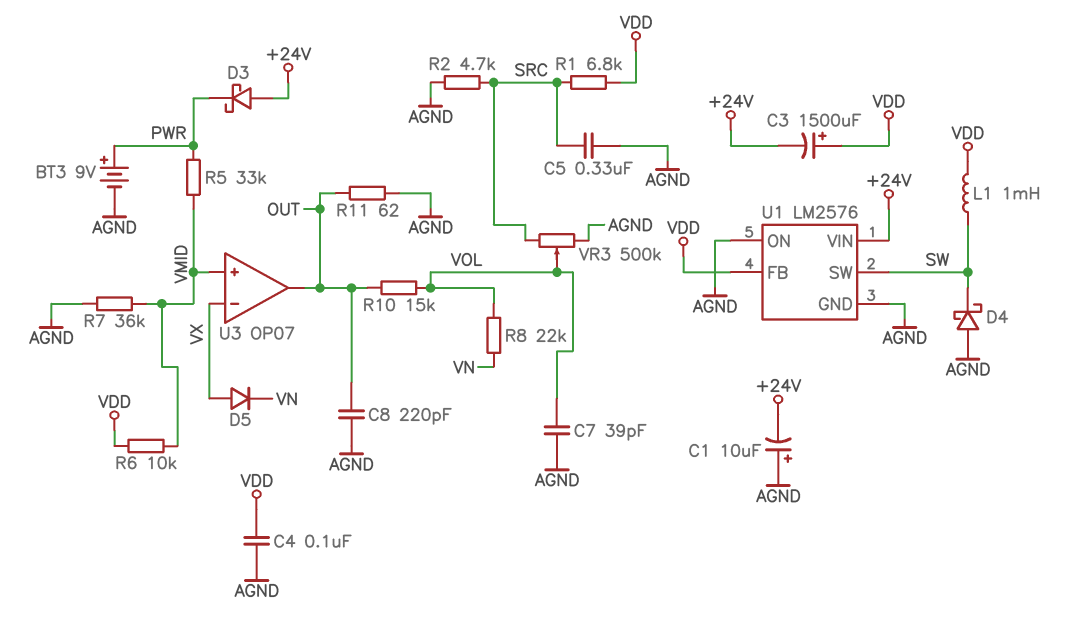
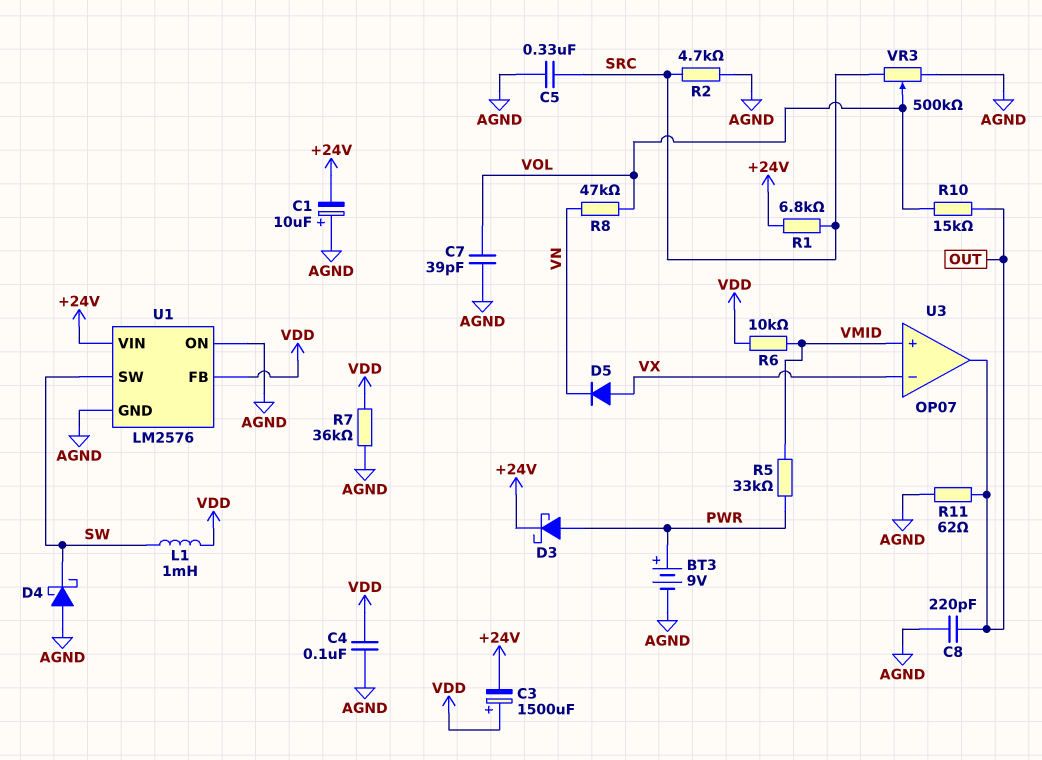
D3: schottky (A +24V, K PWR) -> schottky (A PWR, K +24V)
R1: 6.8k (SRC, VDD) -> 6.8k (+24V, SRC)
R7: 36k (AGND, VMID) -> 36k (AGND, VDD)
R8: 22k (VN, VOL) -> 47k (VN, VOL)

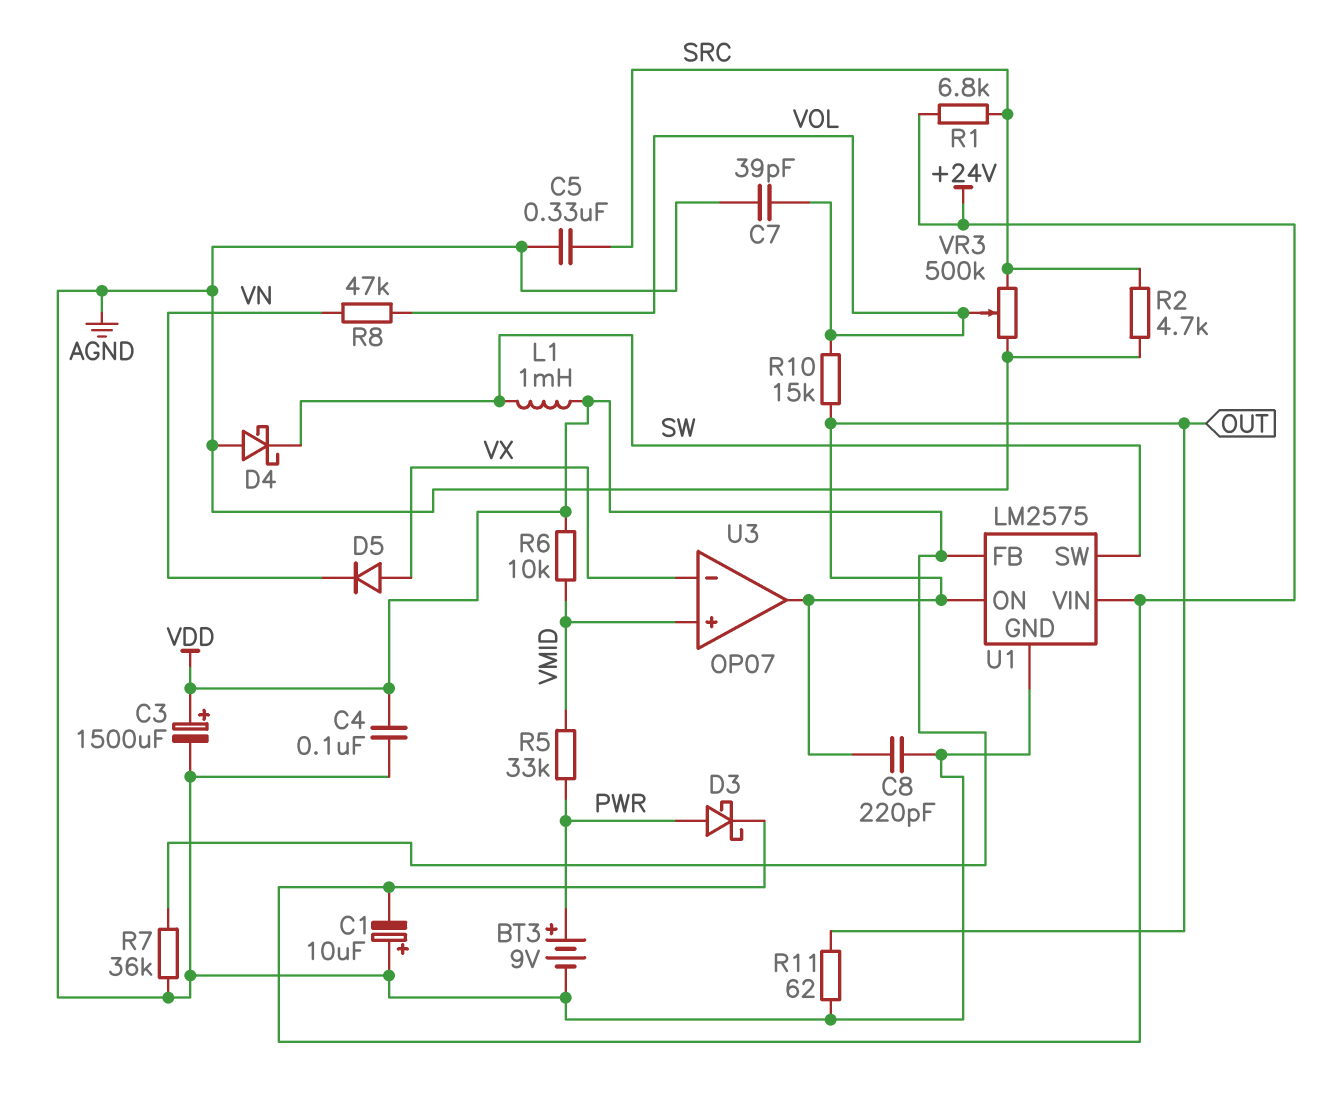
C3: 1500uF (plus VDD, minus +24V) -> 1500uF (plus VDD, minus AGND)
U1: LM2576 -> LM2575
U1 pin ON: AGND -> OUT

